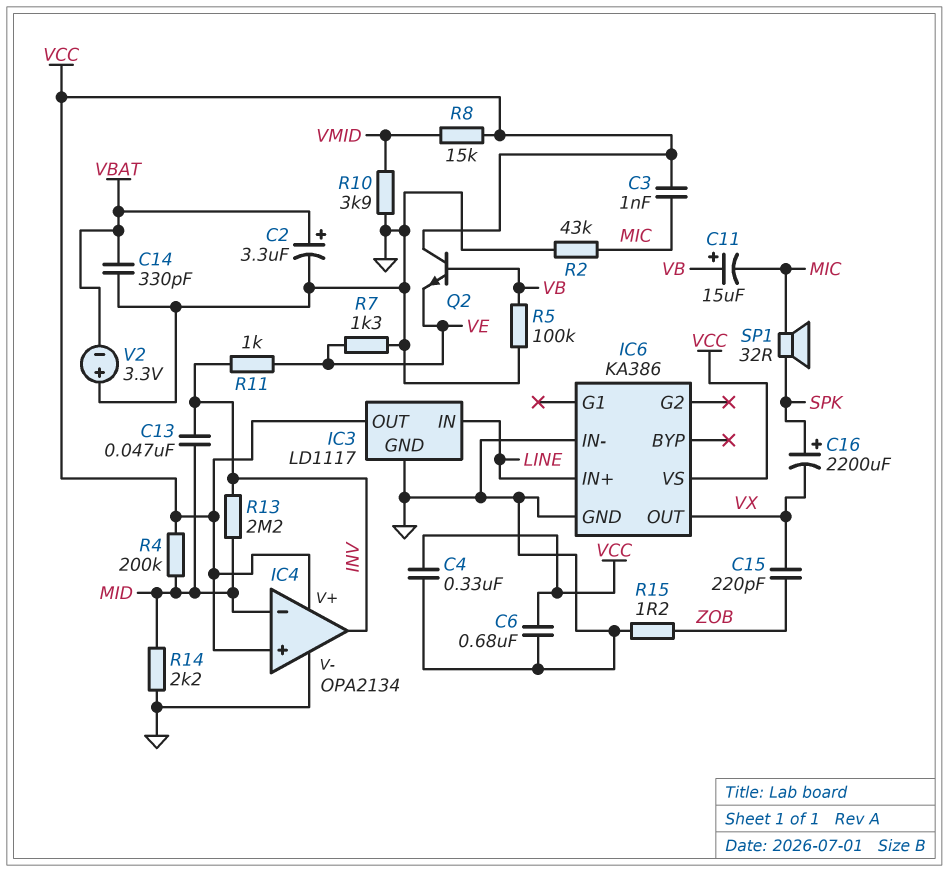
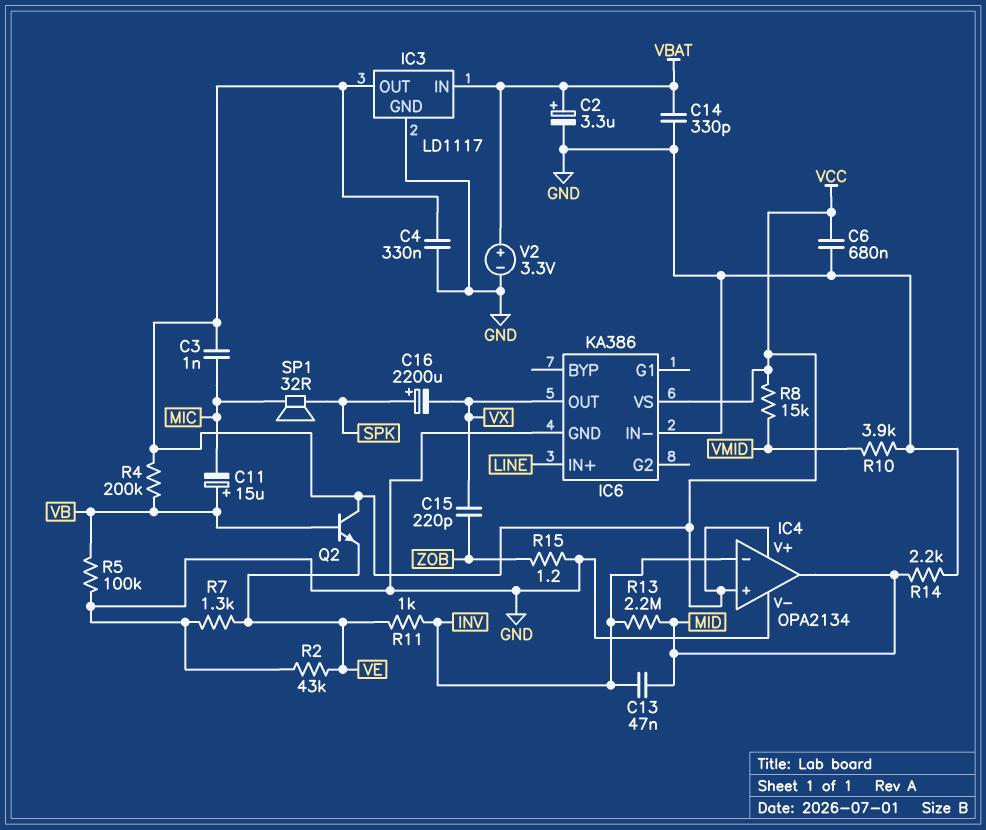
IC3 pin IN: LINE -> VBAT
IC4 pin in-: MID -> INV
IC4 pin out: INV -> MID
R2: 43k (GND, MIC) -> 43k (GND, VE)
R4: 200k (MID, VCC) -> 200k (VB, VCC)
V2: 3.3V (plus GND, minus VBAT) -> 3.3V (plus VBAT, minus GND)

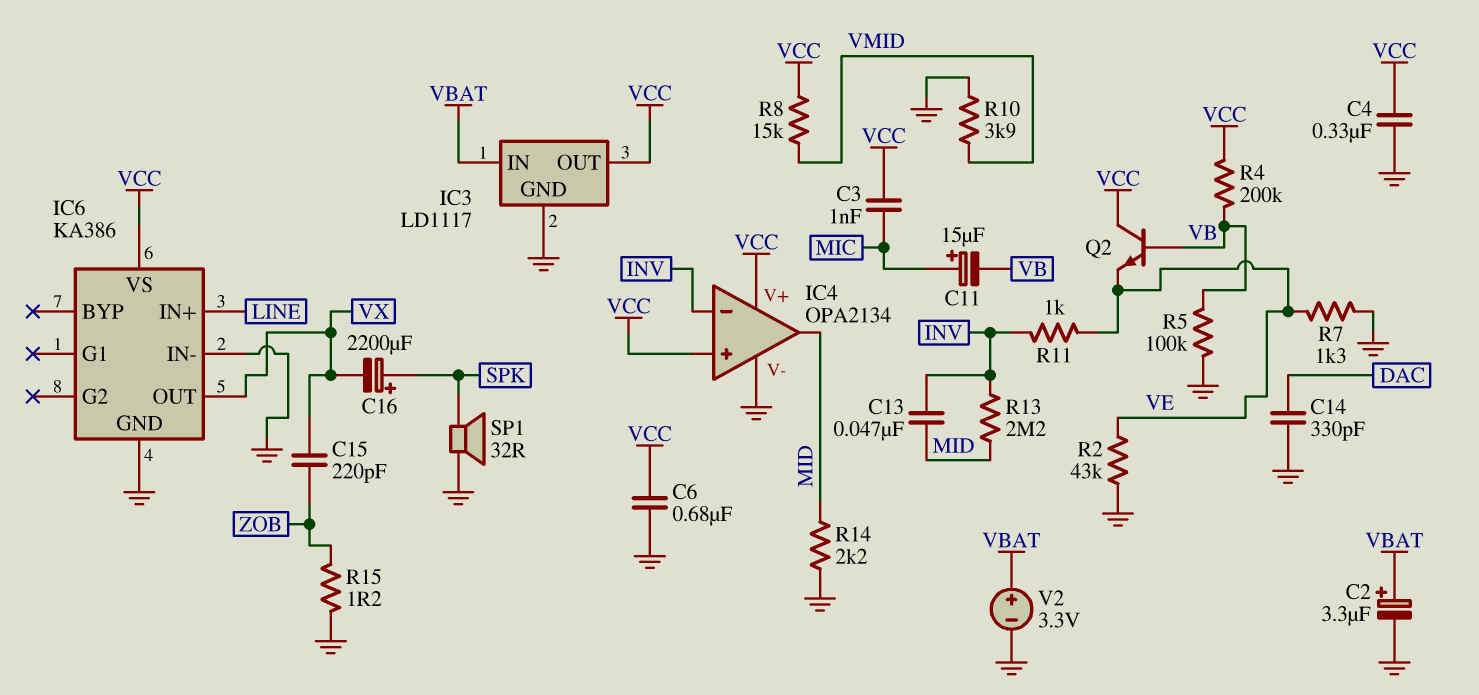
C11: 15uF (plus VB, minus MIC) -> 15uF (plus MIC, minus VB)
C14: 330pF (GND, VBAT) -> 330pF (DAC, GND)
SP1: speaker 32R (MIC, SPK) -> speaker 32R (GND, SPK)

